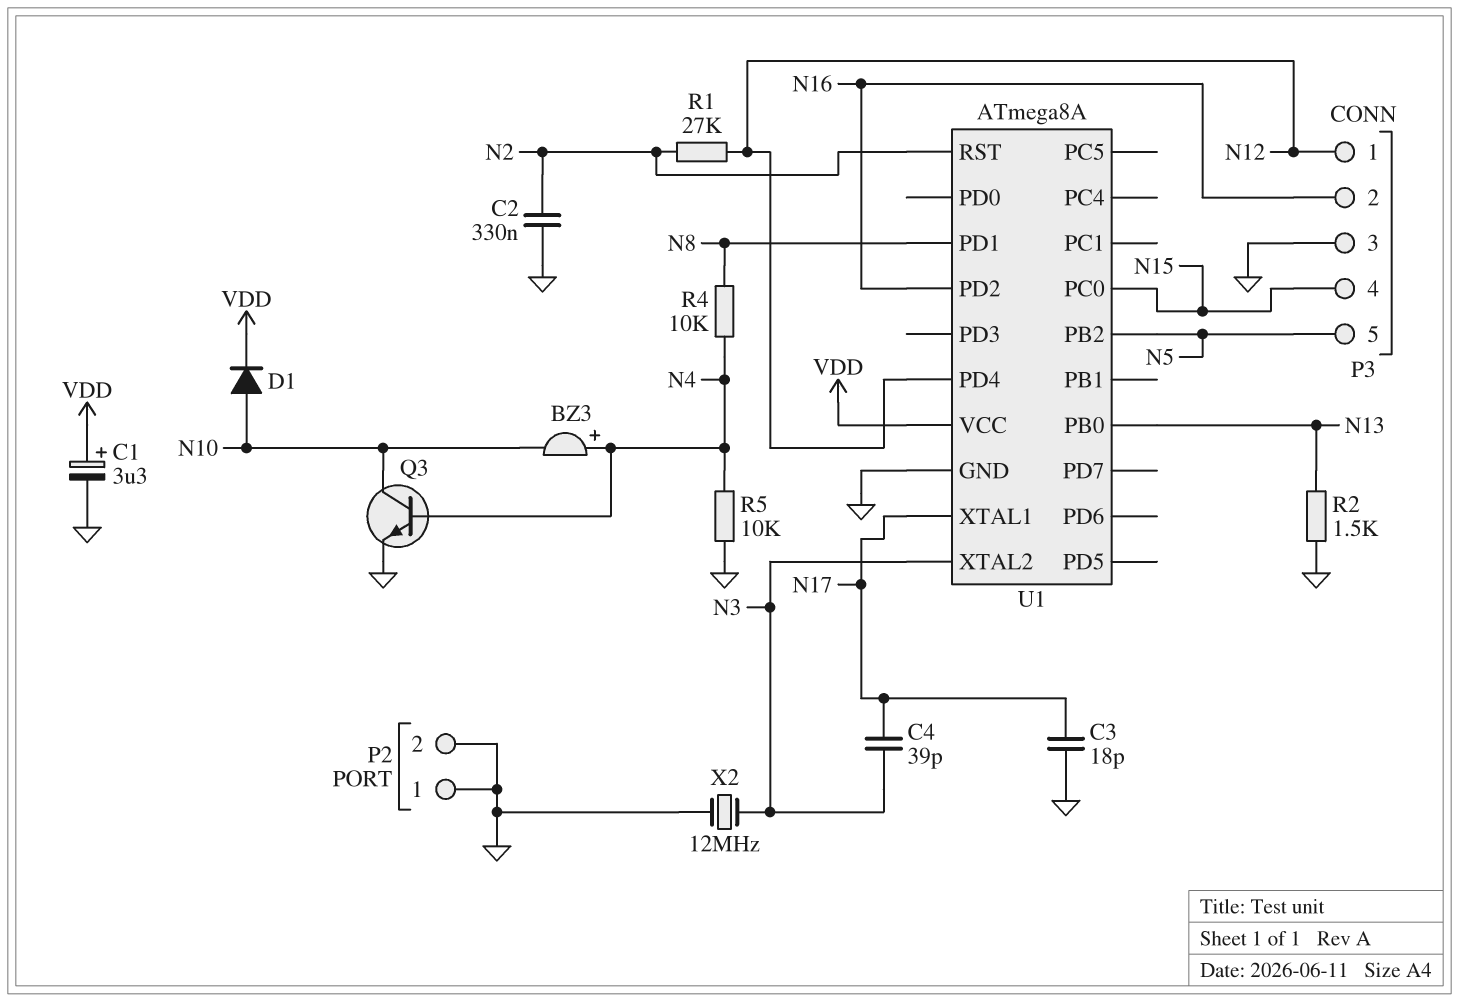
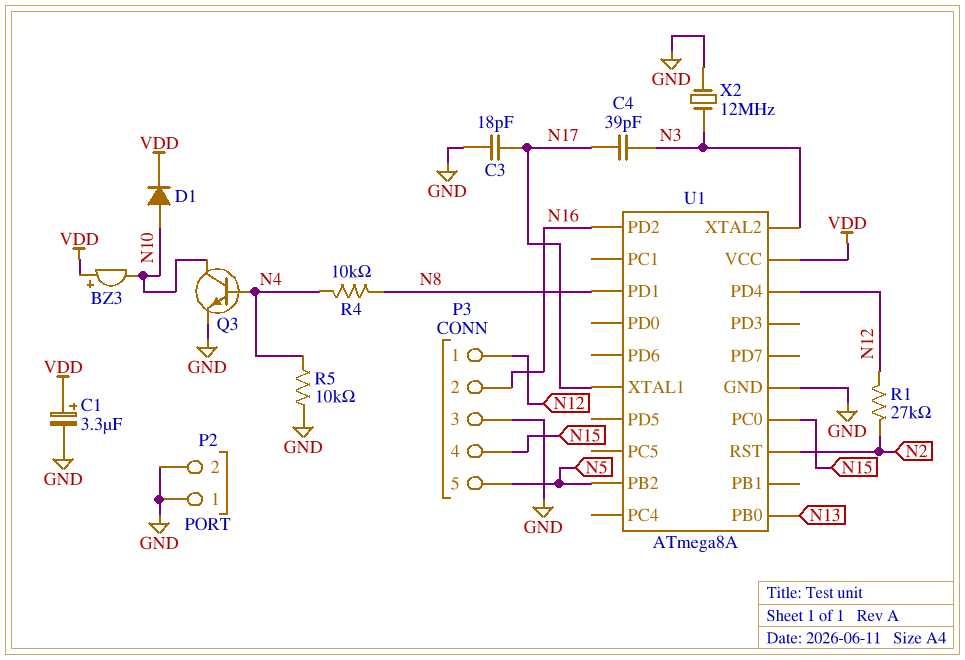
BZ3: buzzer (plus N4, minus N10) -> buzzer (plus VDD, minus N10)
C2: 330nF (GND, N2) -> none
R2: 1.5k (GND, N13) -> none

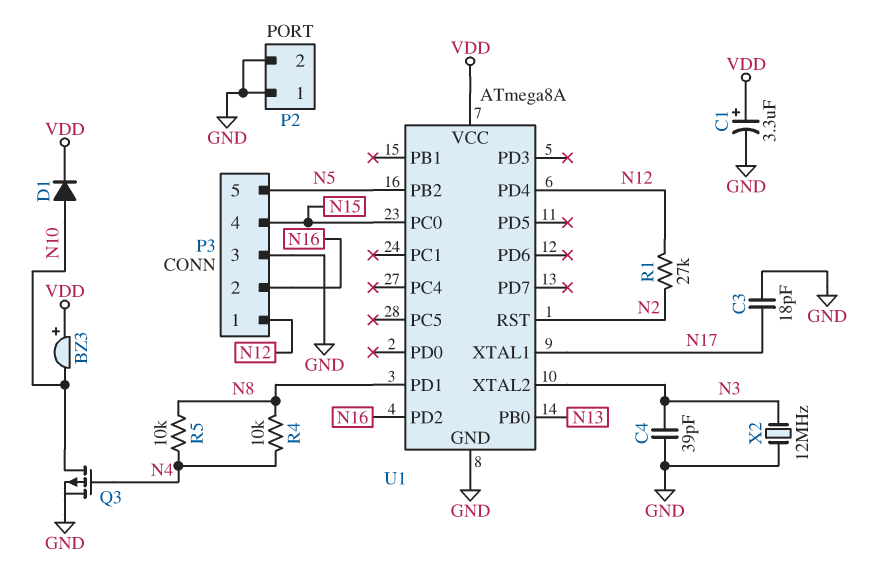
C4: 39pF (N3, N17) -> 39pF (GND, N3)
Q3: NPN (B N4, C N10, E GND) -> PMOS (G N4, D N10, S GND)
R5: 10k (GND, N4) -> 10k (N4, N8)

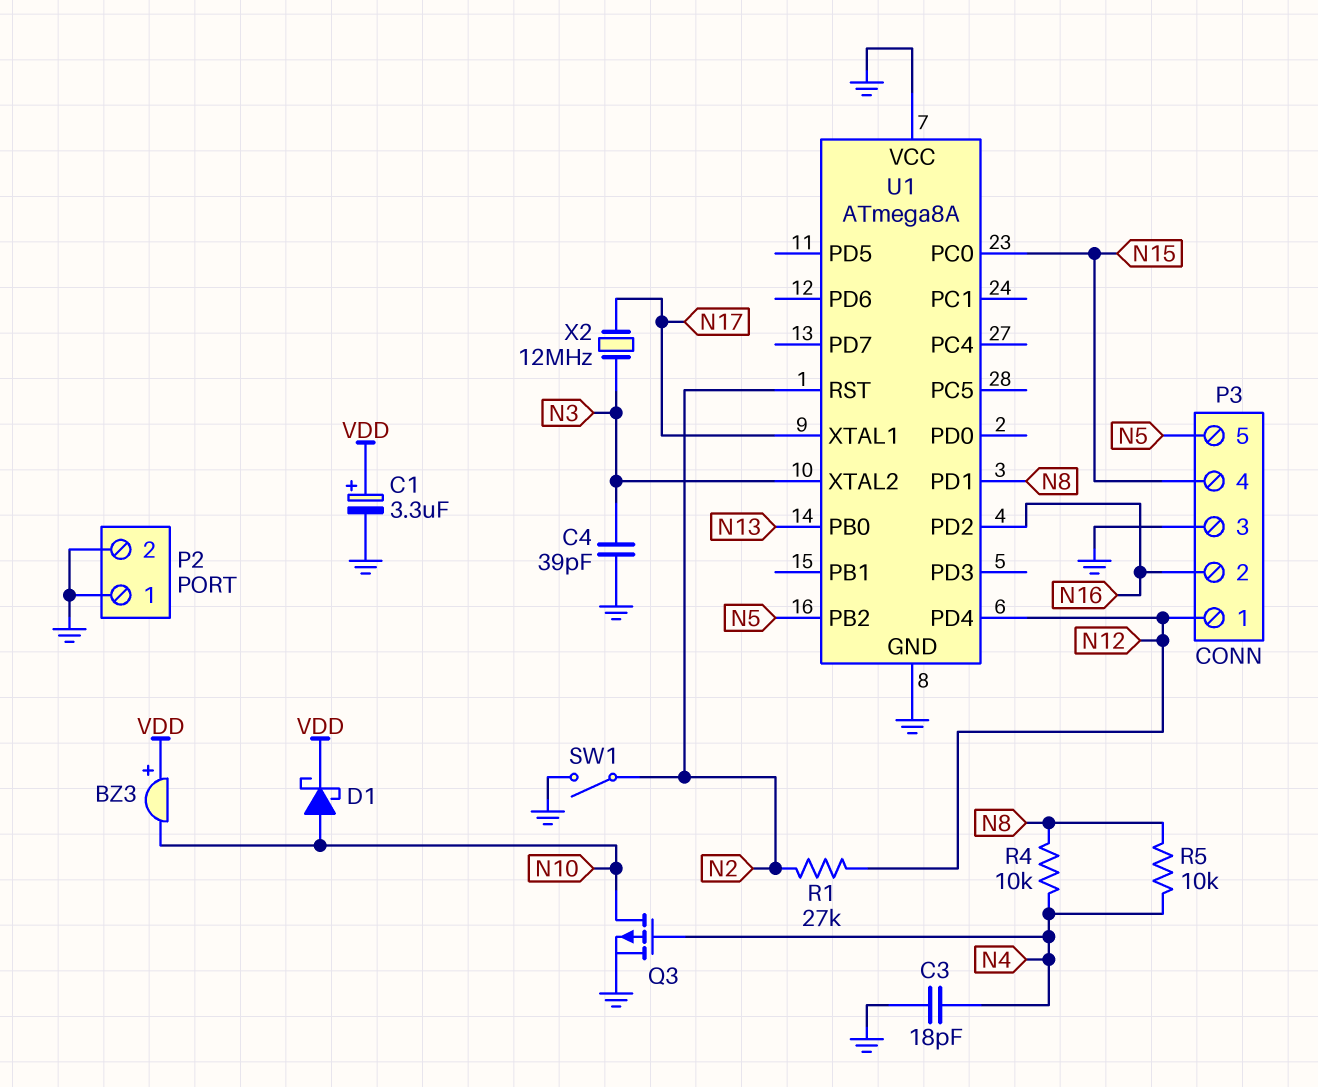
C3: 18pF (GND, N17) -> 18pF (GND, N4)
D1: diode (A N10, K VDD) -> schottky (A N10, K VDD)
SW1: none -> switch (GND, N2)
U1 pin VCC: VDD -> GND
X2: 12MHz (GND, N3) -> 12MHz (N3, N17)

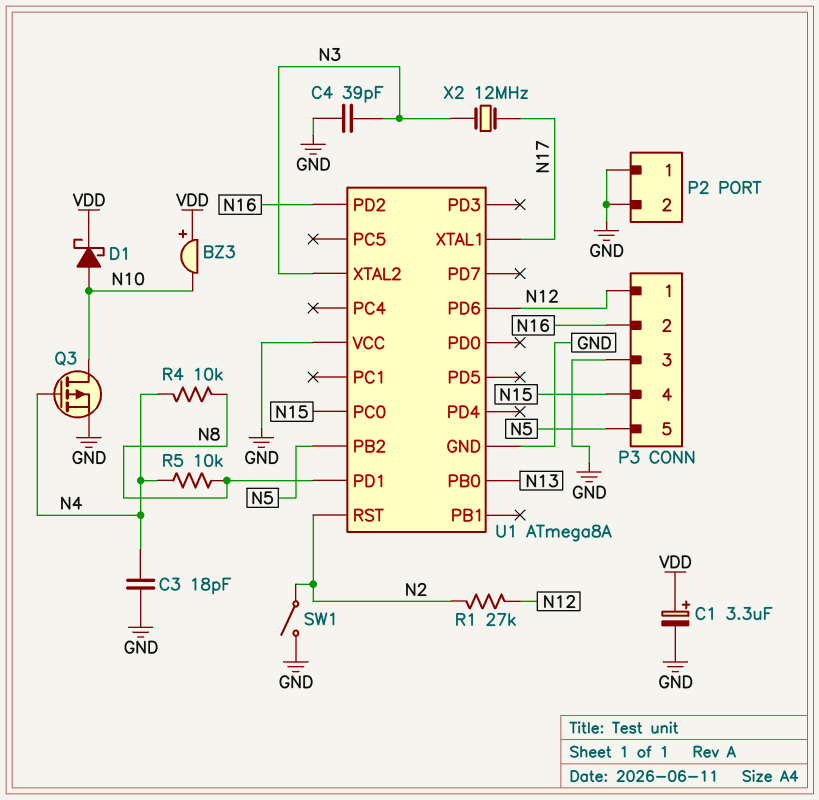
U1 pin PD4: N12 -> none
U1 pin PD6: none -> N12

